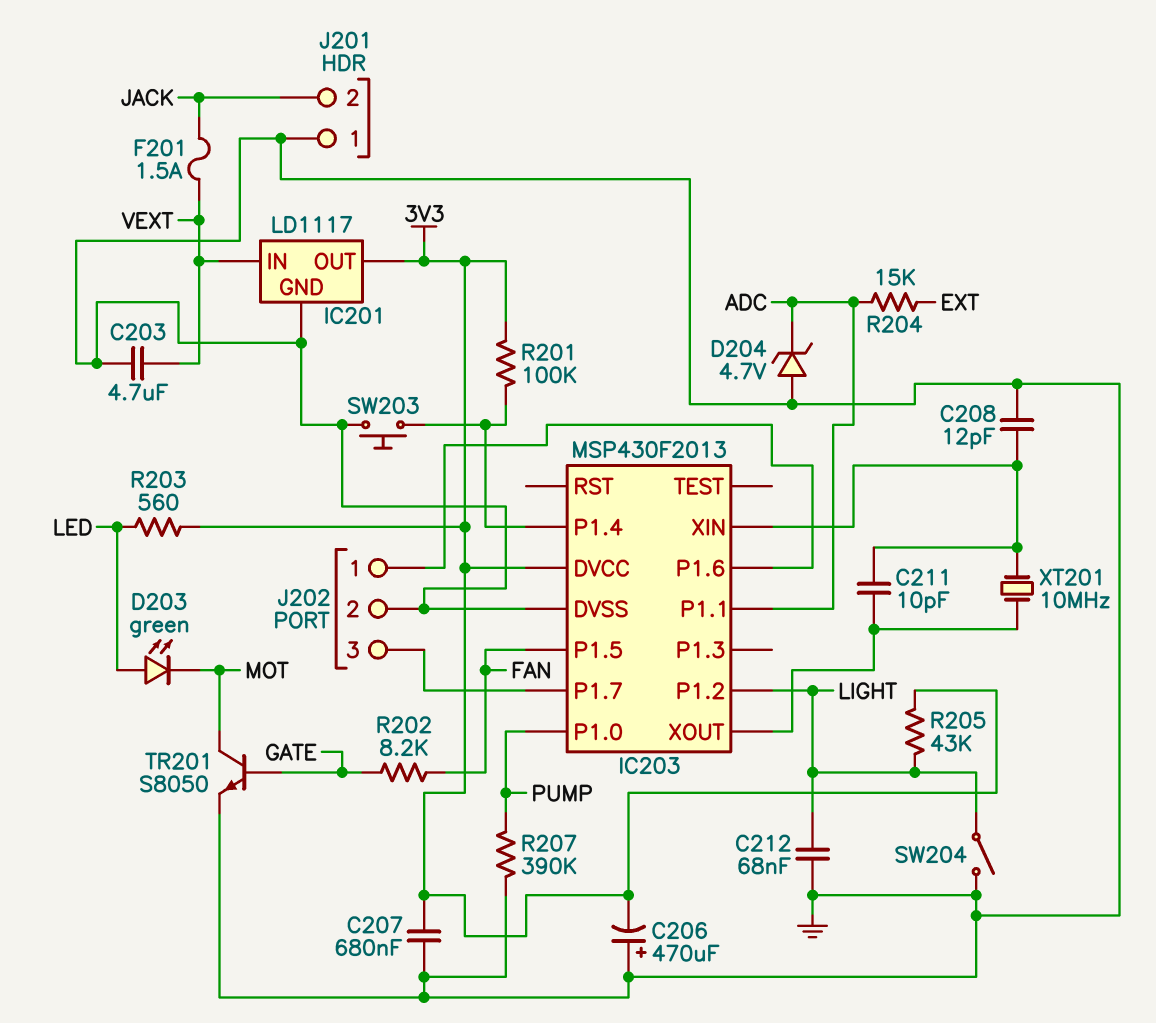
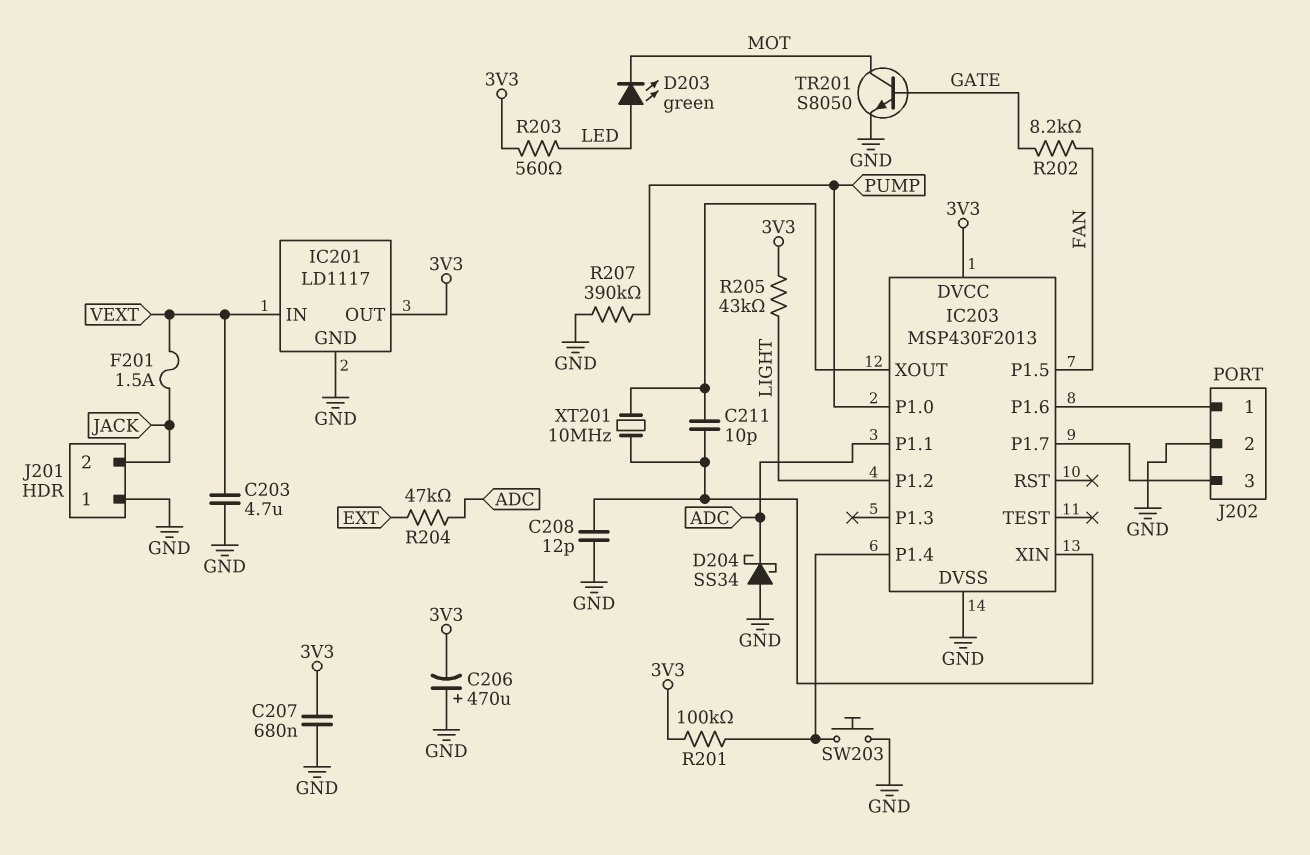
C212: 68nF (GND, LIGHT) -> none
D204: zener 4.7V (A GND, K ADC) -> schottky SS34 (A GND, K ADC)
R204: 15k (ADC, EXT) -> 47k (ADC, EXT)
SW204: switch (GND, LIGHT) -> none

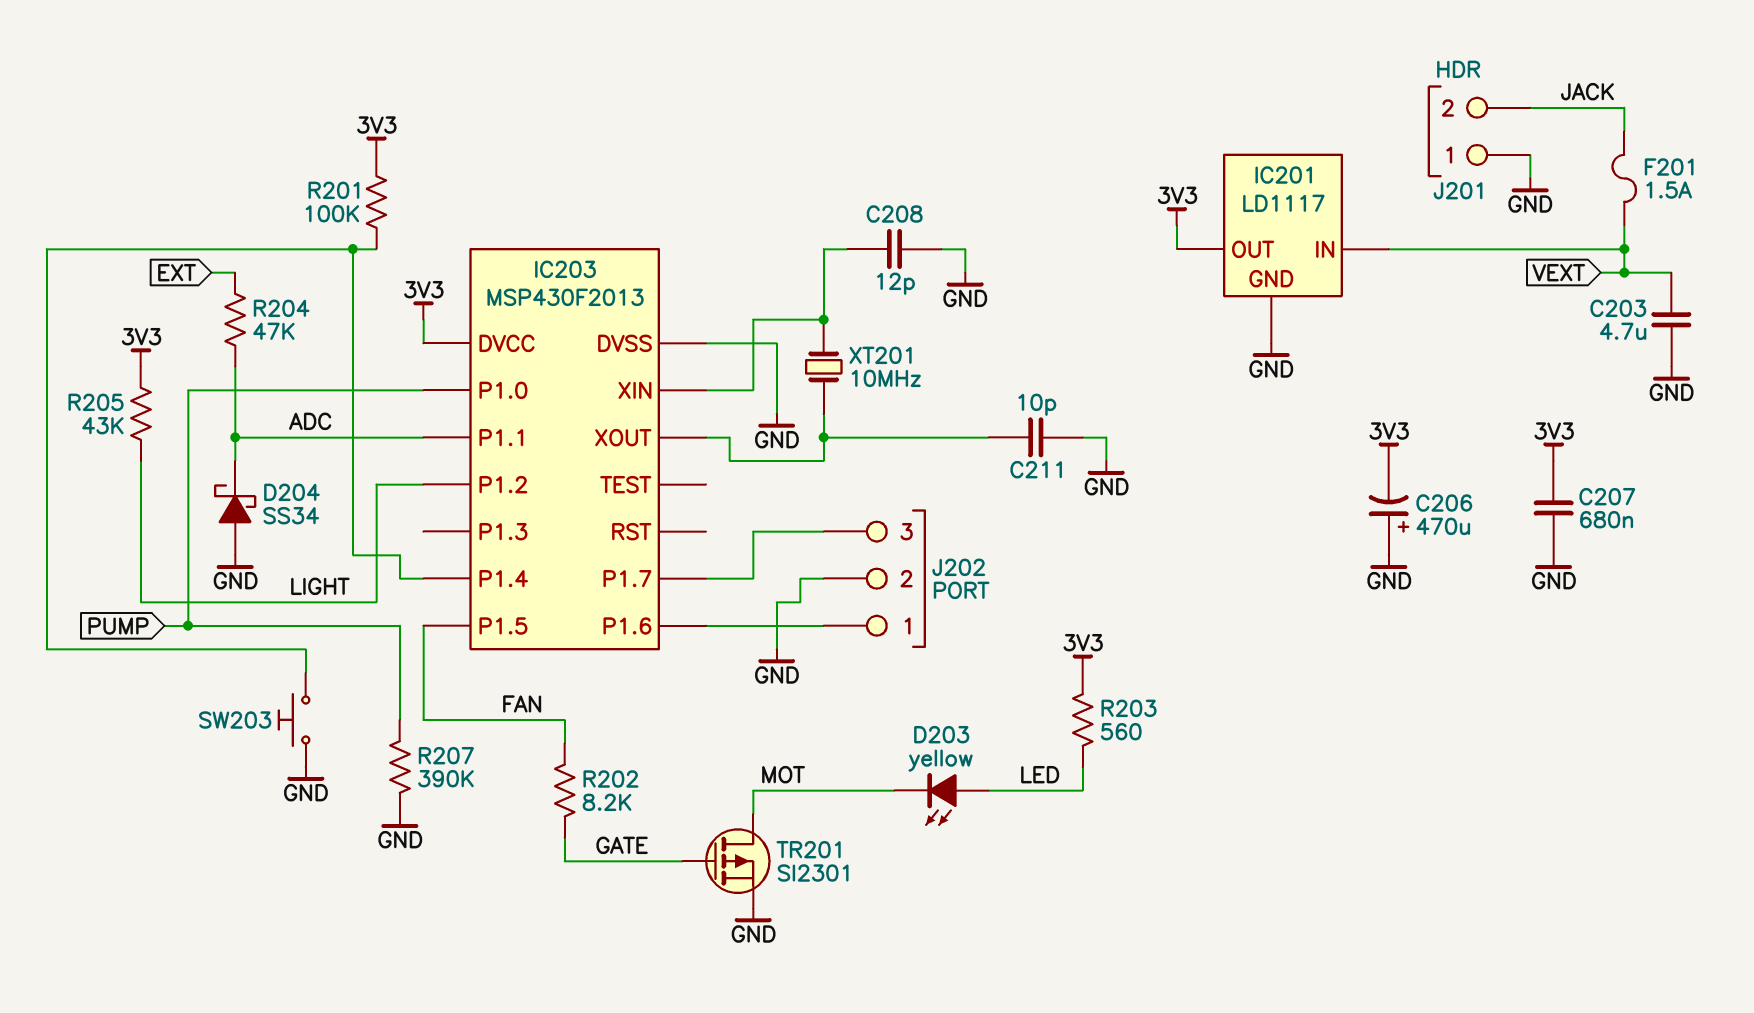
C211: 10pF (IC203/XIN, IC203/XOUT) -> 10pF (GND, IC203/XOUT)
D203: LED green (A LED, K MOT) -> LED yellow (A LED, K MOT)
TR201: NPN S8050 (B GATE, C MOT, E GND) -> PMOS SI2301 (G GATE, D MOT, S GND)

